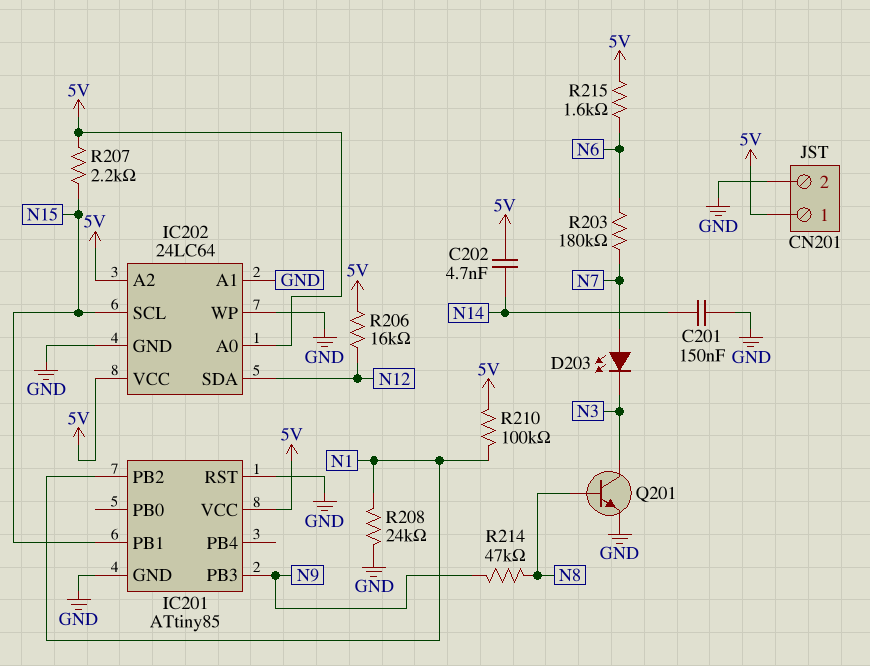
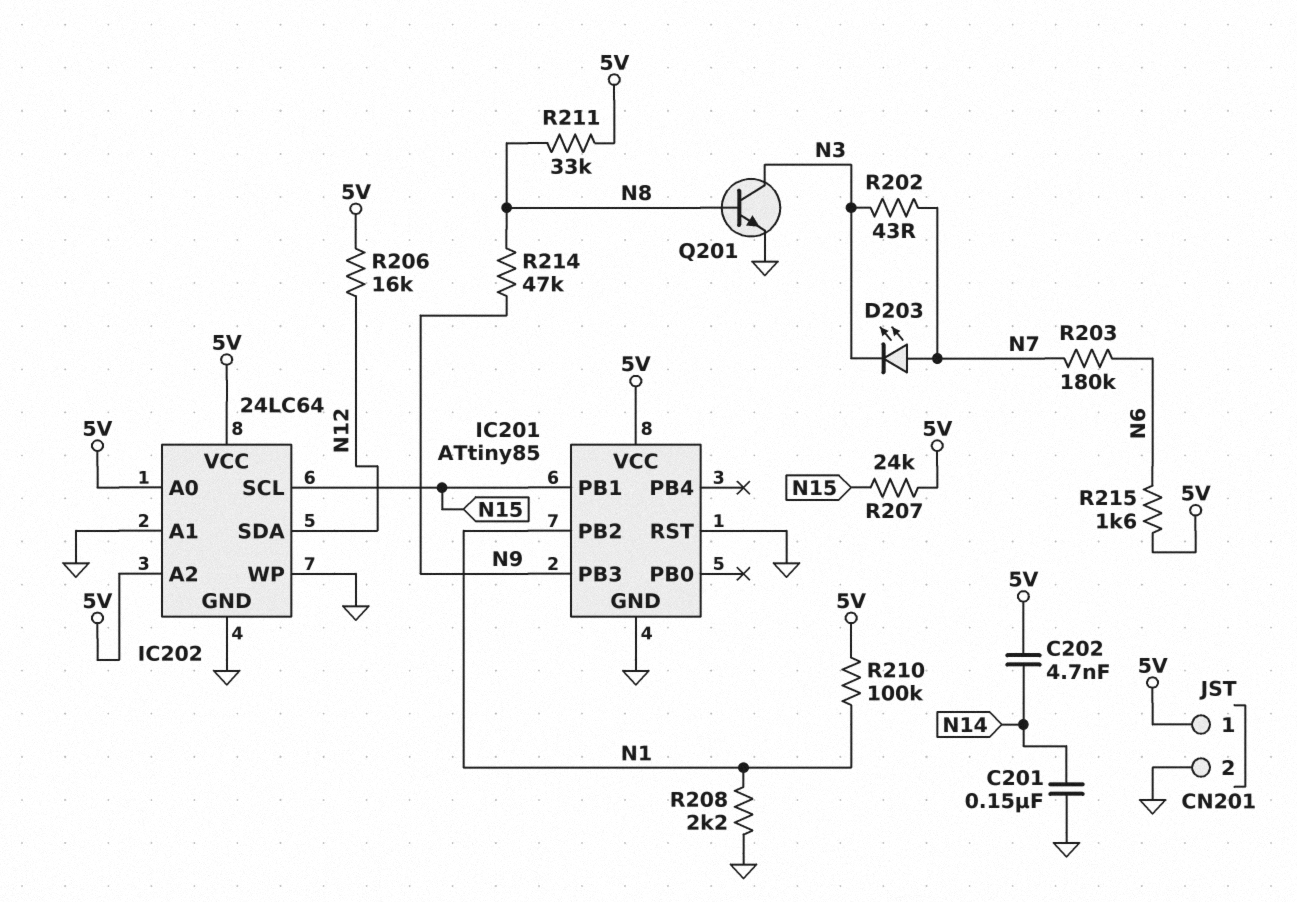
R202: none -> 43 (N3, N7)
R207: 2.2k (5V, N15) -> 24k (5V, N15)
R208: 24k (GND, N1) -> 2.2k (GND, N1)
R211: none -> 33k (5V, N8)

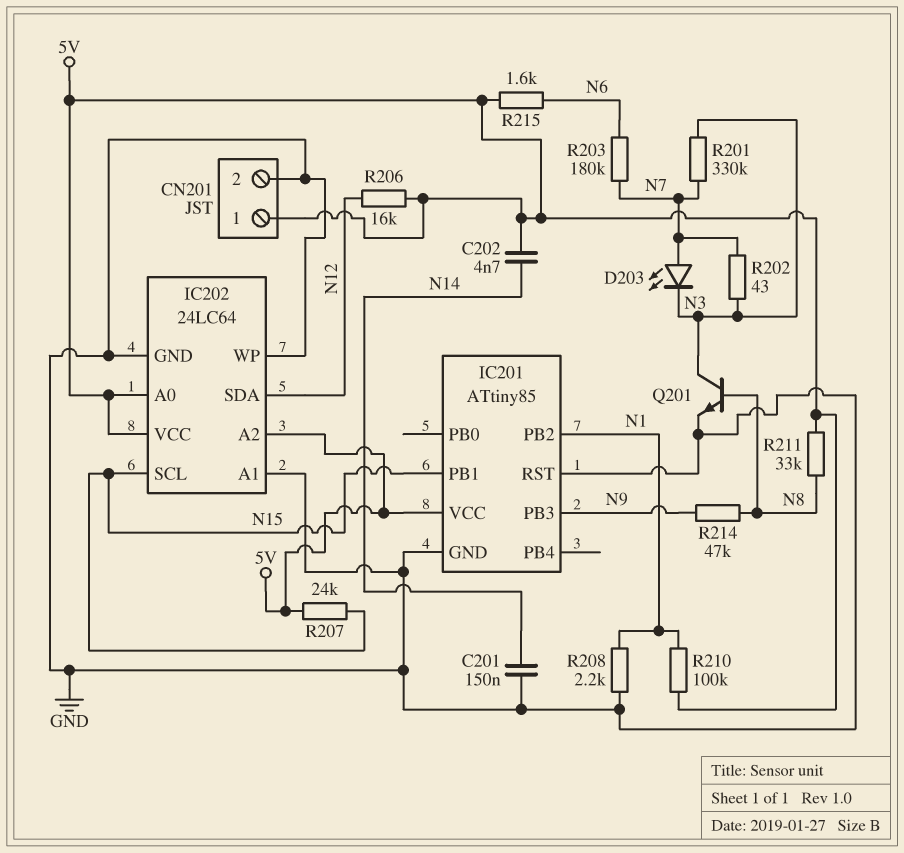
R201: none -> 330k (N3, N7)

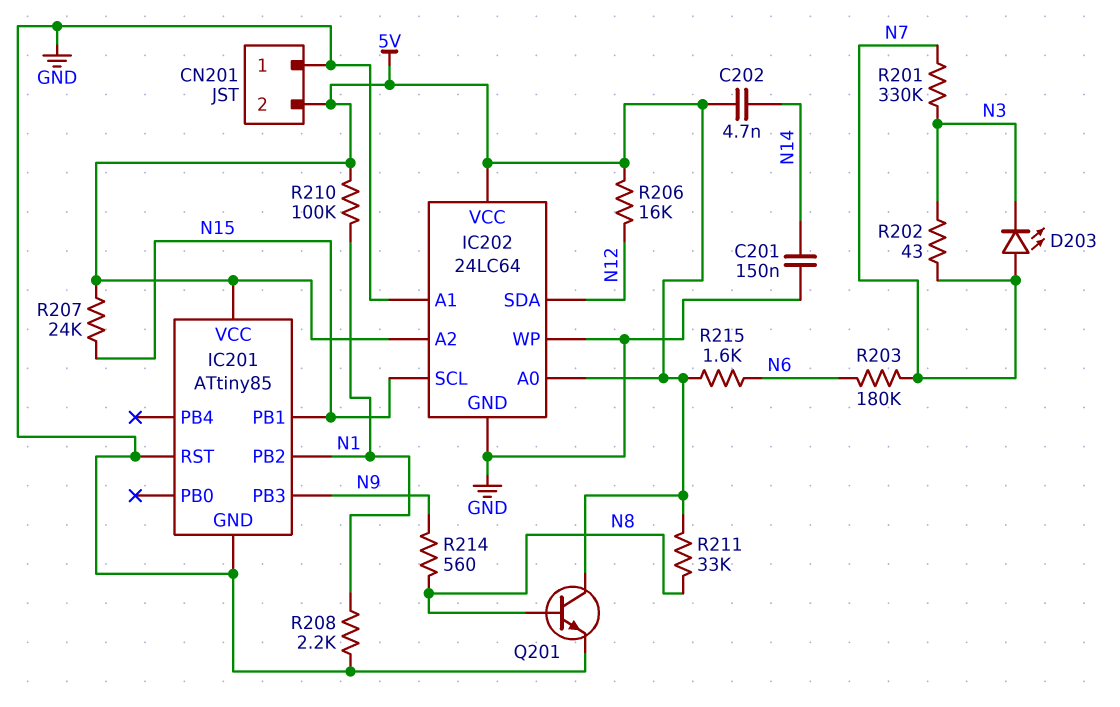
CN201 pin 1: 5V -> GND
CN201 pin 2: GND -> 5V
Q201: NPN (B N8, C N3, E GND) -> NPN (B N8, C 5V, E GND)
R214: 47k (N8, N9) -> 560 (N8, N9)

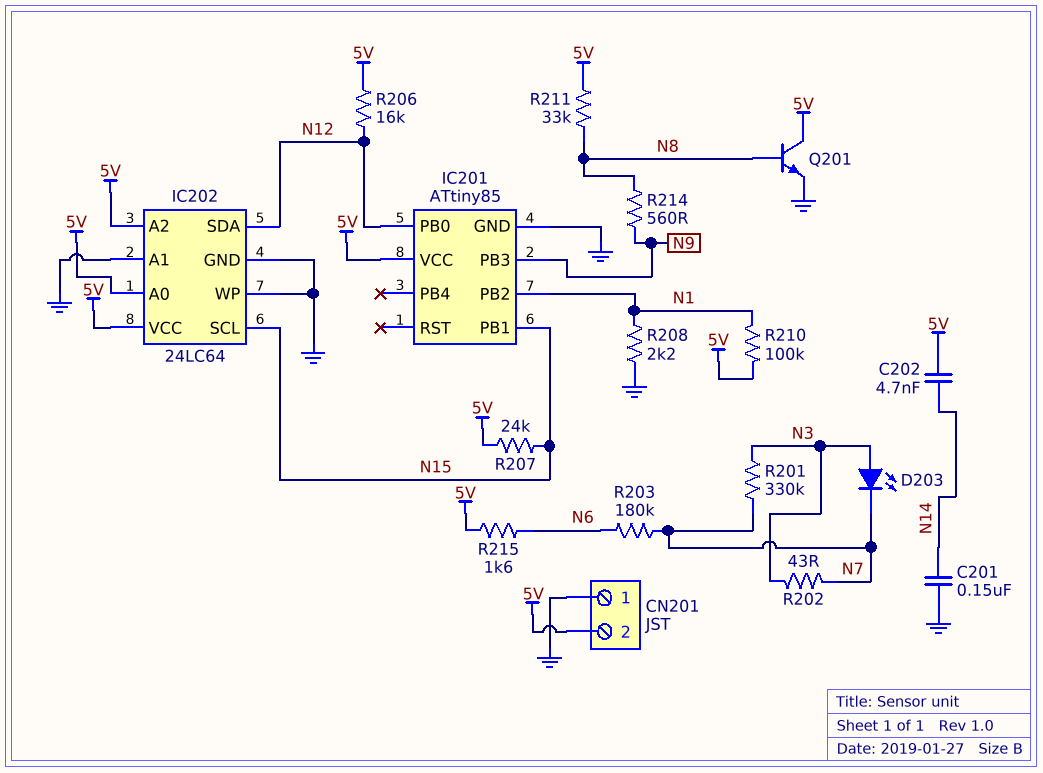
D203: LED (A N7, K N3) -> LED (A N3, K N7)
IC201 pin PB0: none -> N12
IC201 pin RST: GND -> none

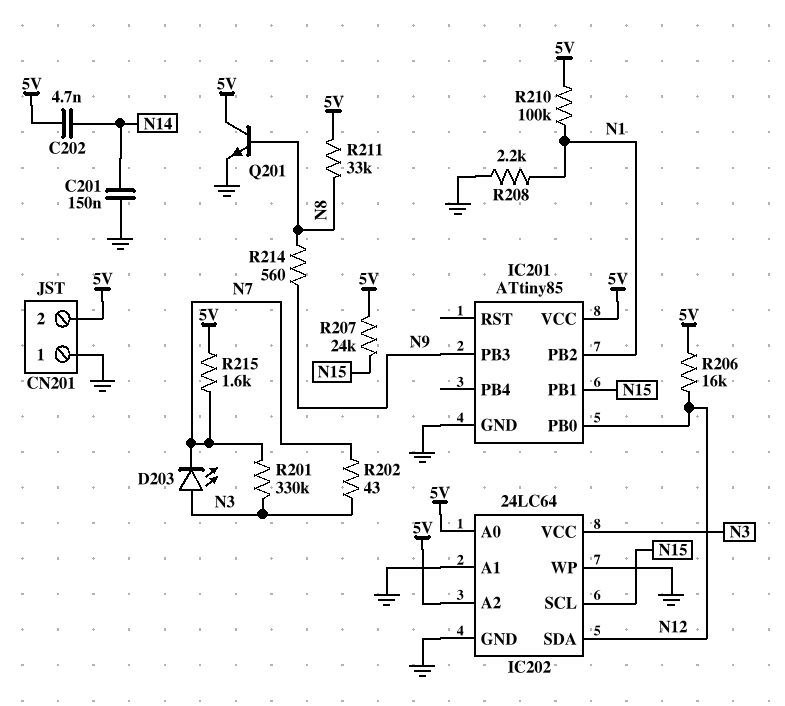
IC202 pin VCC: 5V -> N3
R203: 180k (N6, N7) -> none
R215: 1.6k (5V, N6) -> 1.6k (5V, N7)

